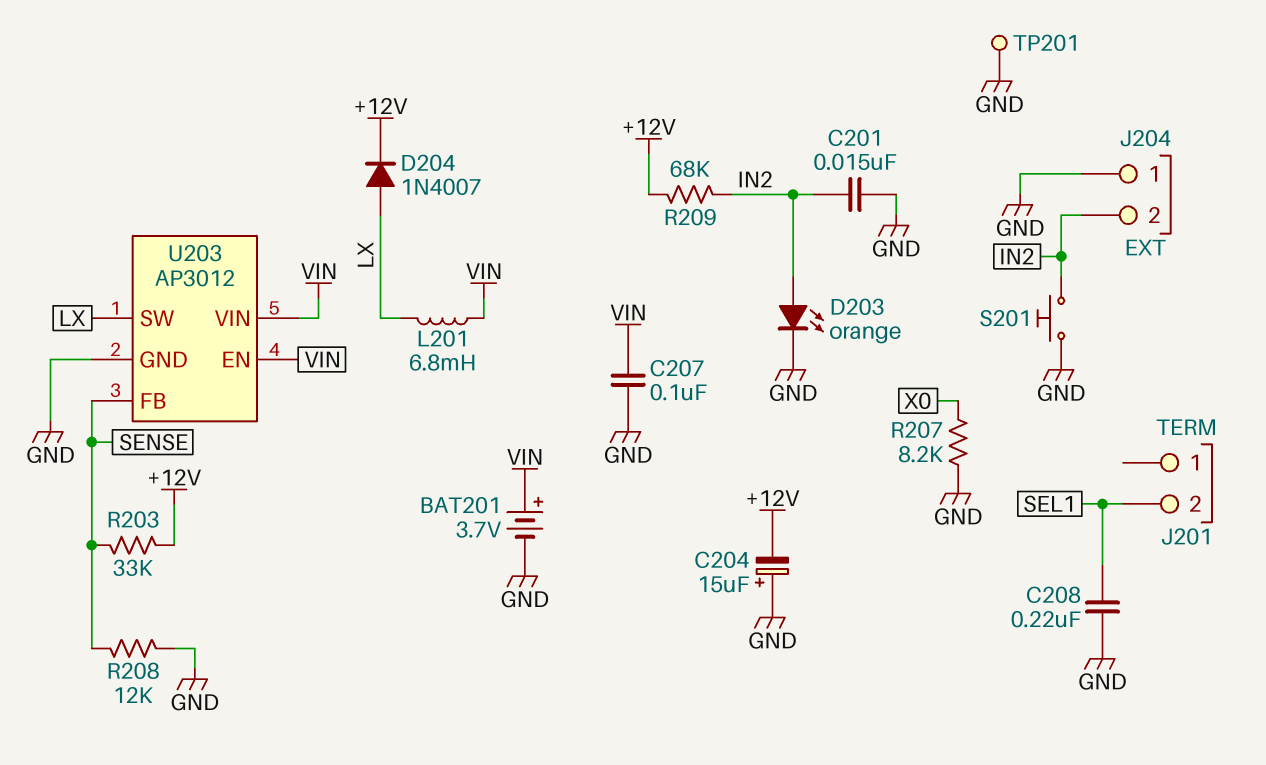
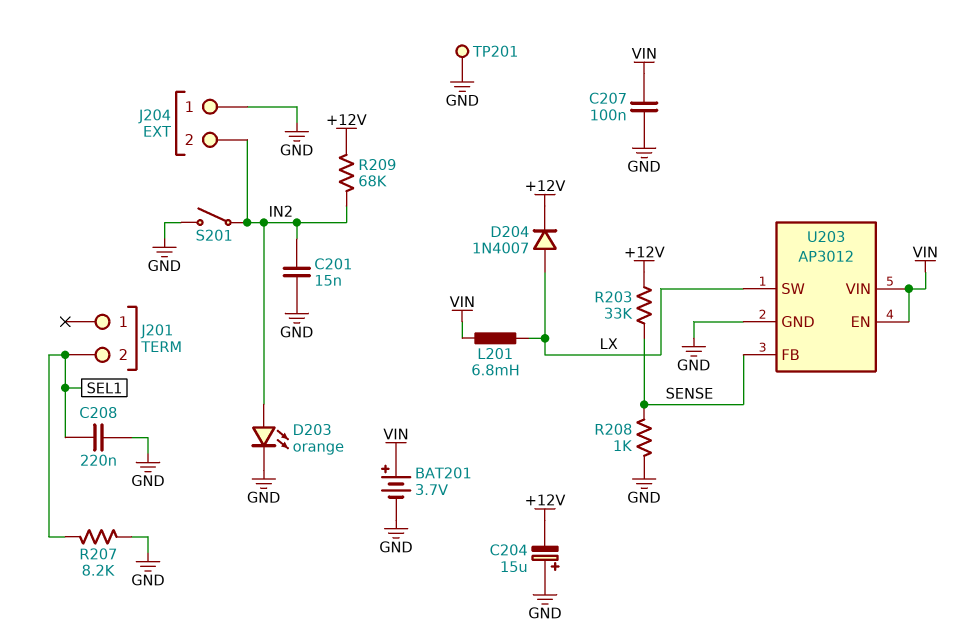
R207: 8.2k (GND, X0) -> 8.2k (GND, SEL1)
R208: 12k (GND, SENSE) -> 1k (GND, SENSE)
S201: button (GND, IN2) -> switch (GND, IN2)

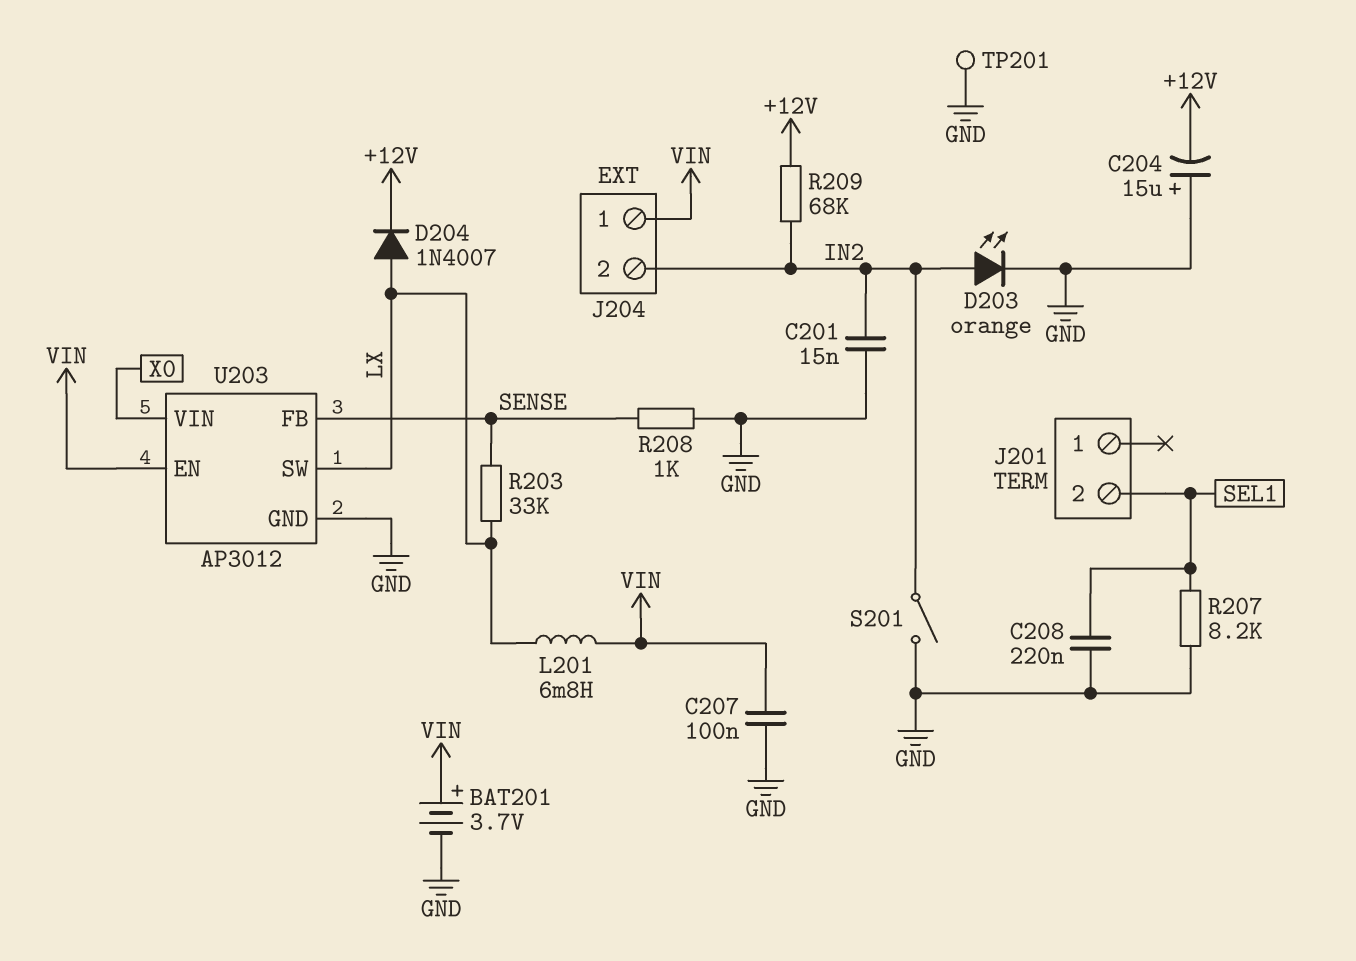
J204 pin 1: GND -> VIN
R203: 33k (+12V, SENSE) -> 33k (LX, SENSE)
U203 pin VIN: VIN -> X0

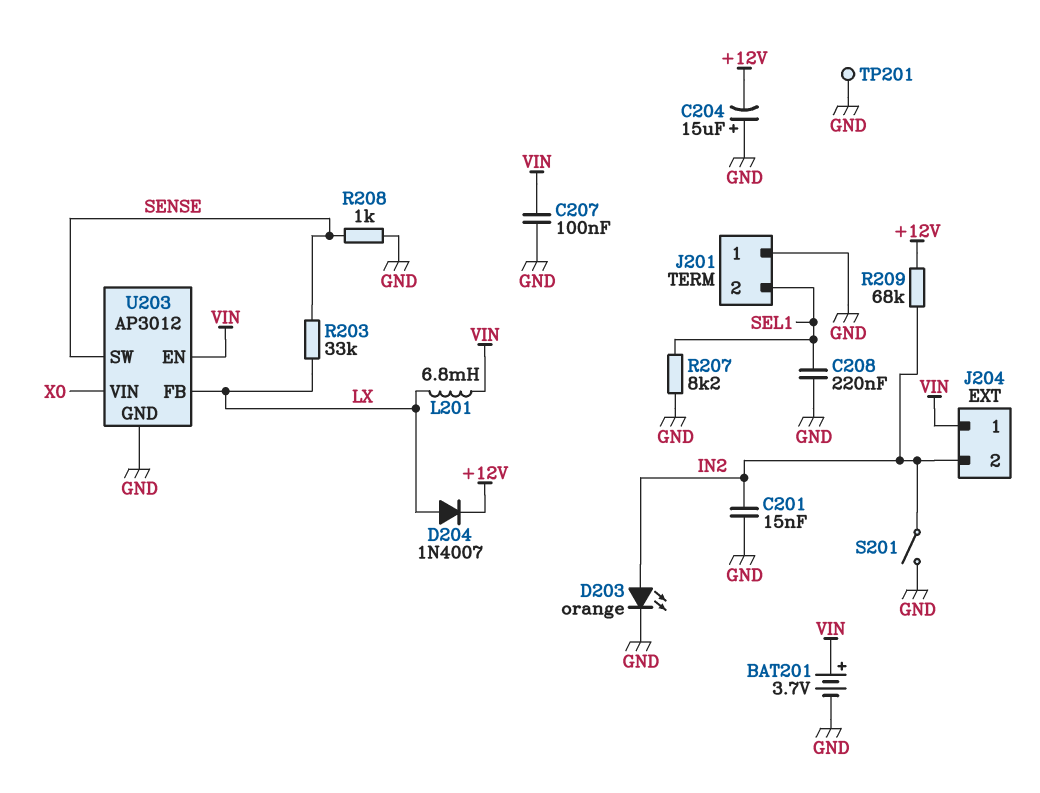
J201 pin 1: none -> GND
U203 pin FB: SENSE -> LX
U203 pin SW: LX -> SENSE

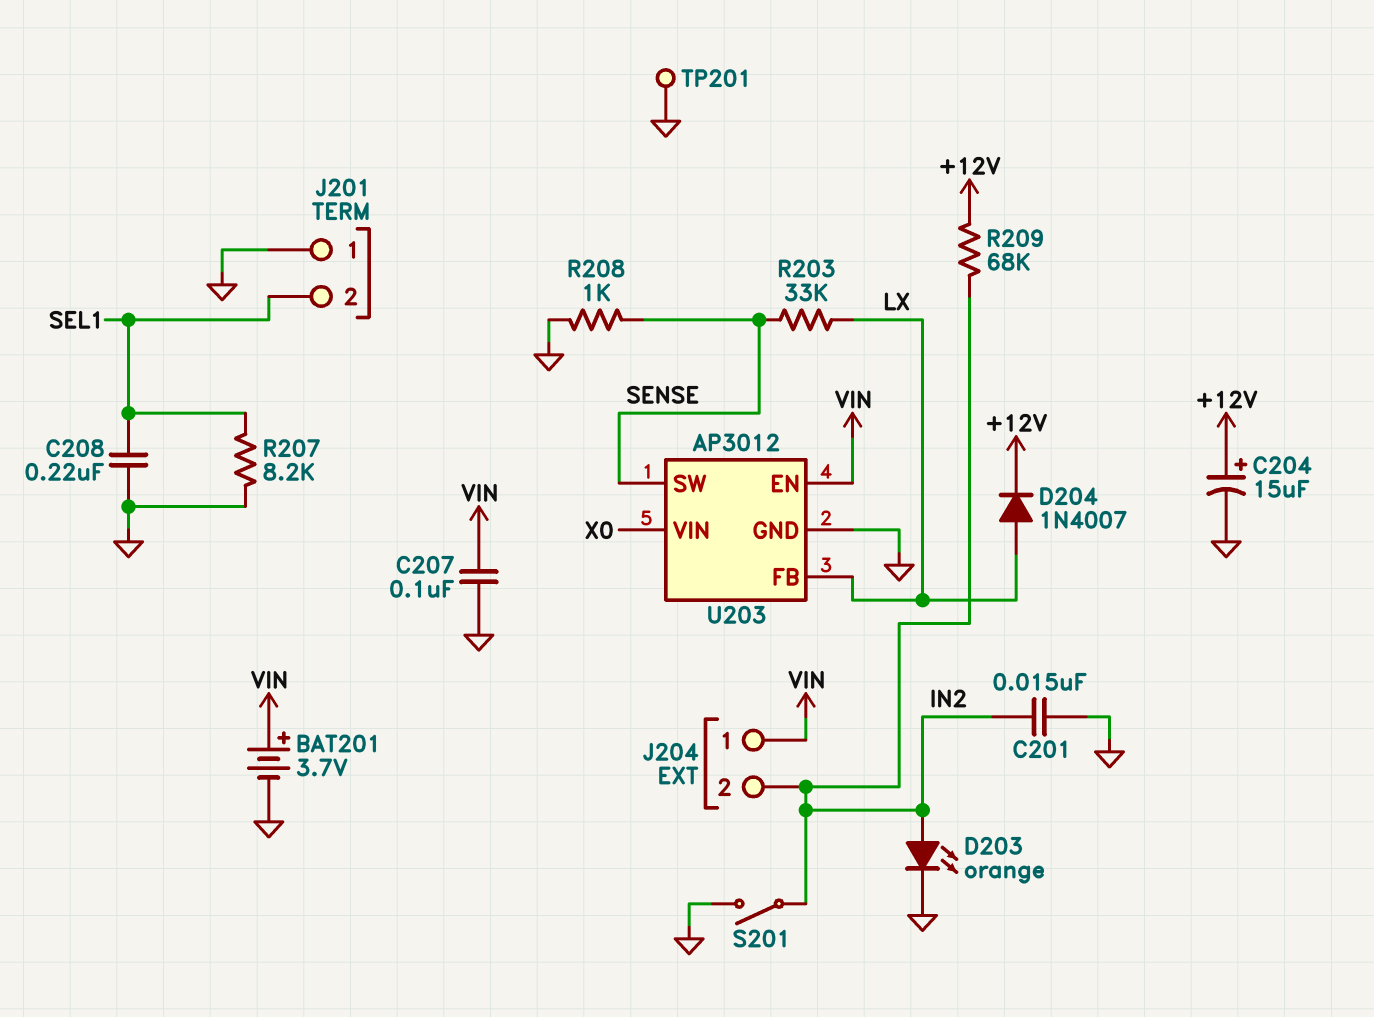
C204: 15uF (plus GND, minus +12V) -> 15uF (plus +12V, minus GND)
L201: 6.8mH (LX, VIN) -> none

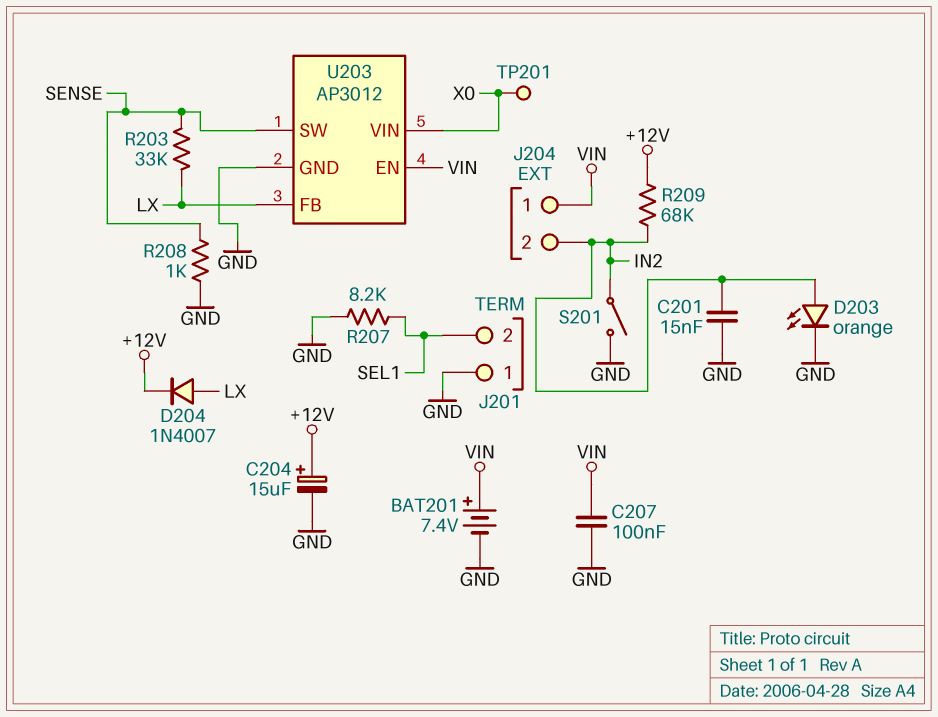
BAT201: 3.7V (plus VIN, minus GND) -> 7.4V (plus VIN, minus GND)
C208: 220nF (GND, SEL1) -> none
TP201: test point (GND) -> test point (X0)

